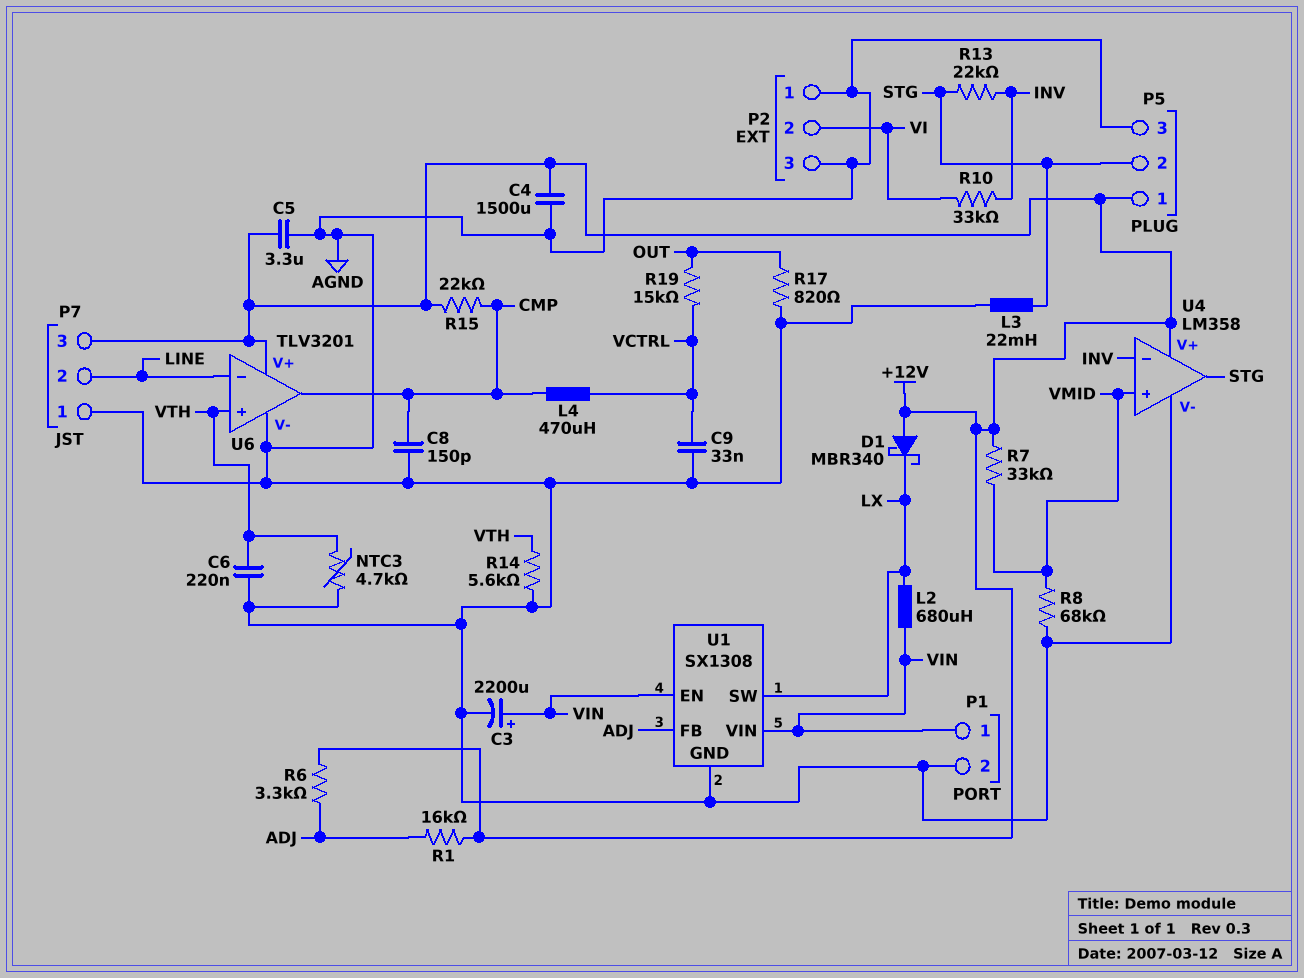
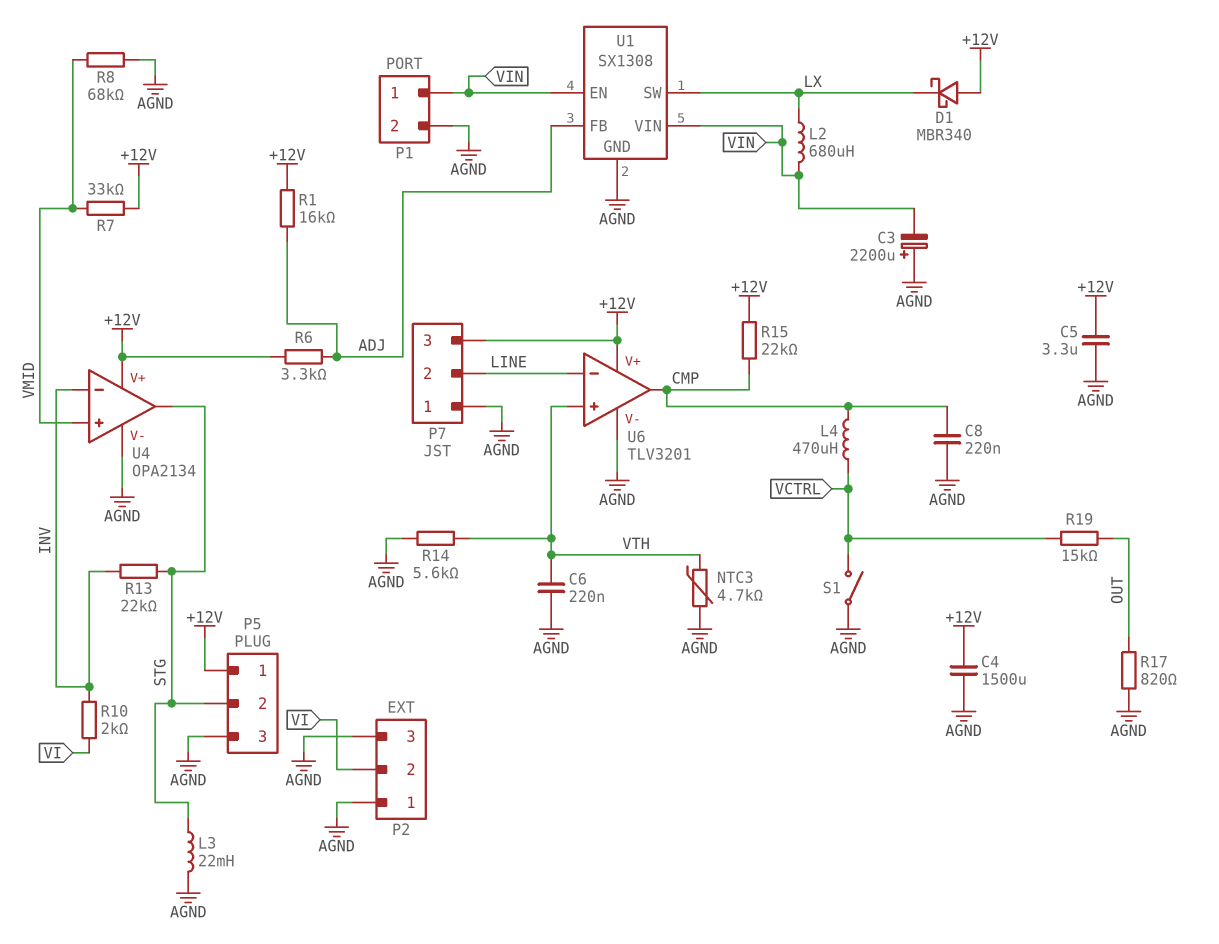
C3: 2200uF (plus VIN, minus AGND) -> 2200uF (plus AGND, minus VIN)
C8: 150pF (AGND, CMP) -> 220nF (AGND, CMP)
C9: 33nF (AGND, VCTRL) -> none
R10: 33k (INV, VI) -> 2k (INV, VI)
S1: none -> switch (AGND, VCTRL)
U4: LM358 -> OPA2134

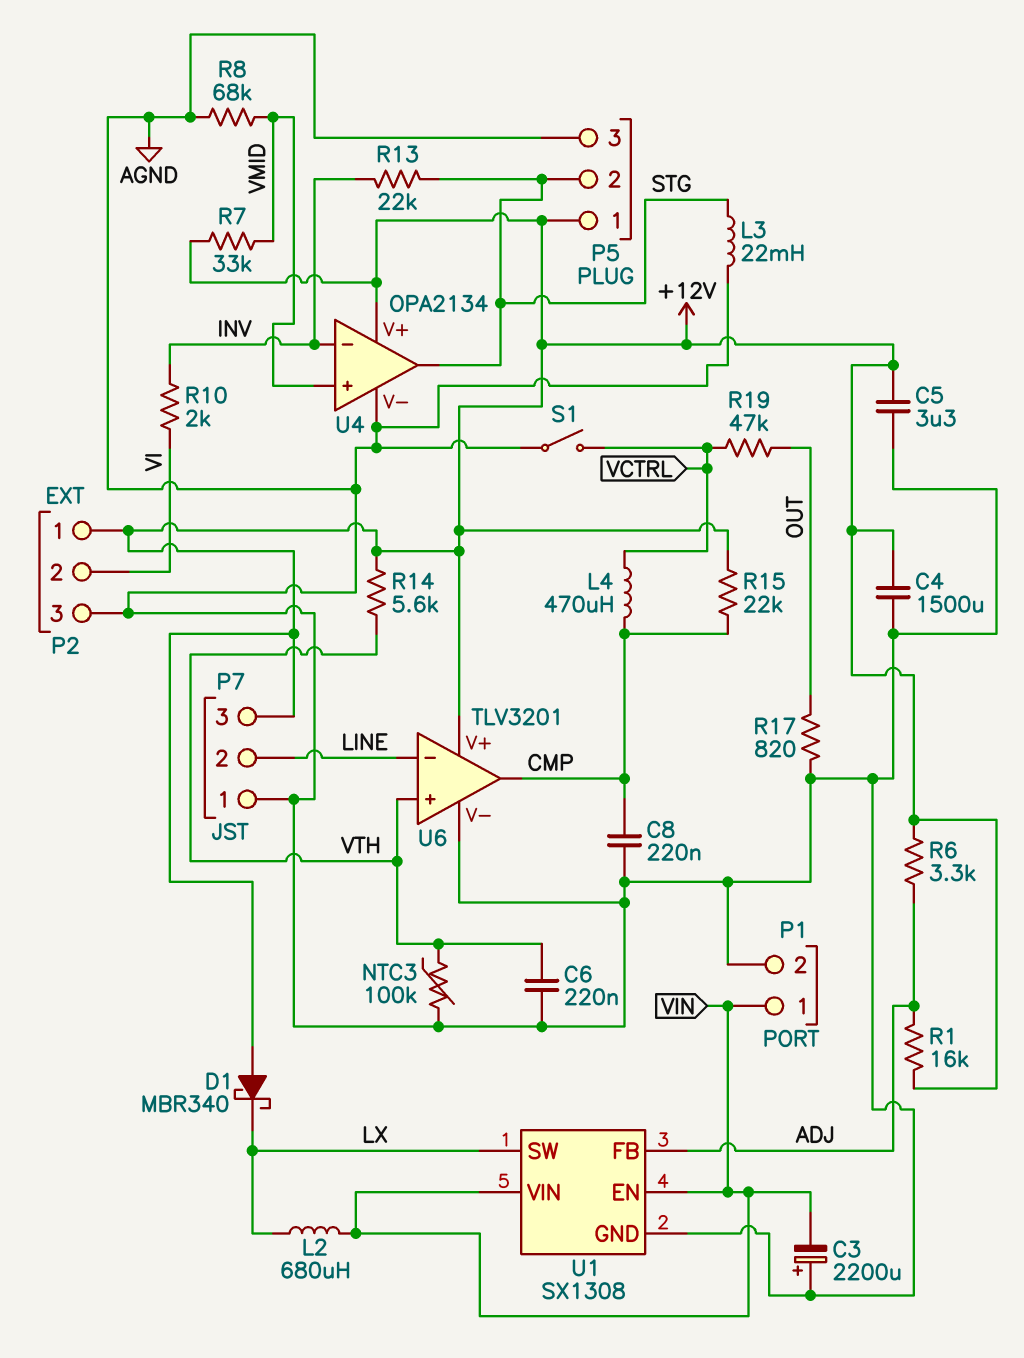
NTC3: 4.7k (AGND, VTH) -> 100k (AGND, VTH)
P2 pin 1: AGND -> +12V
R14: 5.6k (AGND, VTH) -> 5.6k (+12V, VTH)
R19: 15k (OUT, VCTRL) -> 47k (OUT, VCTRL)

